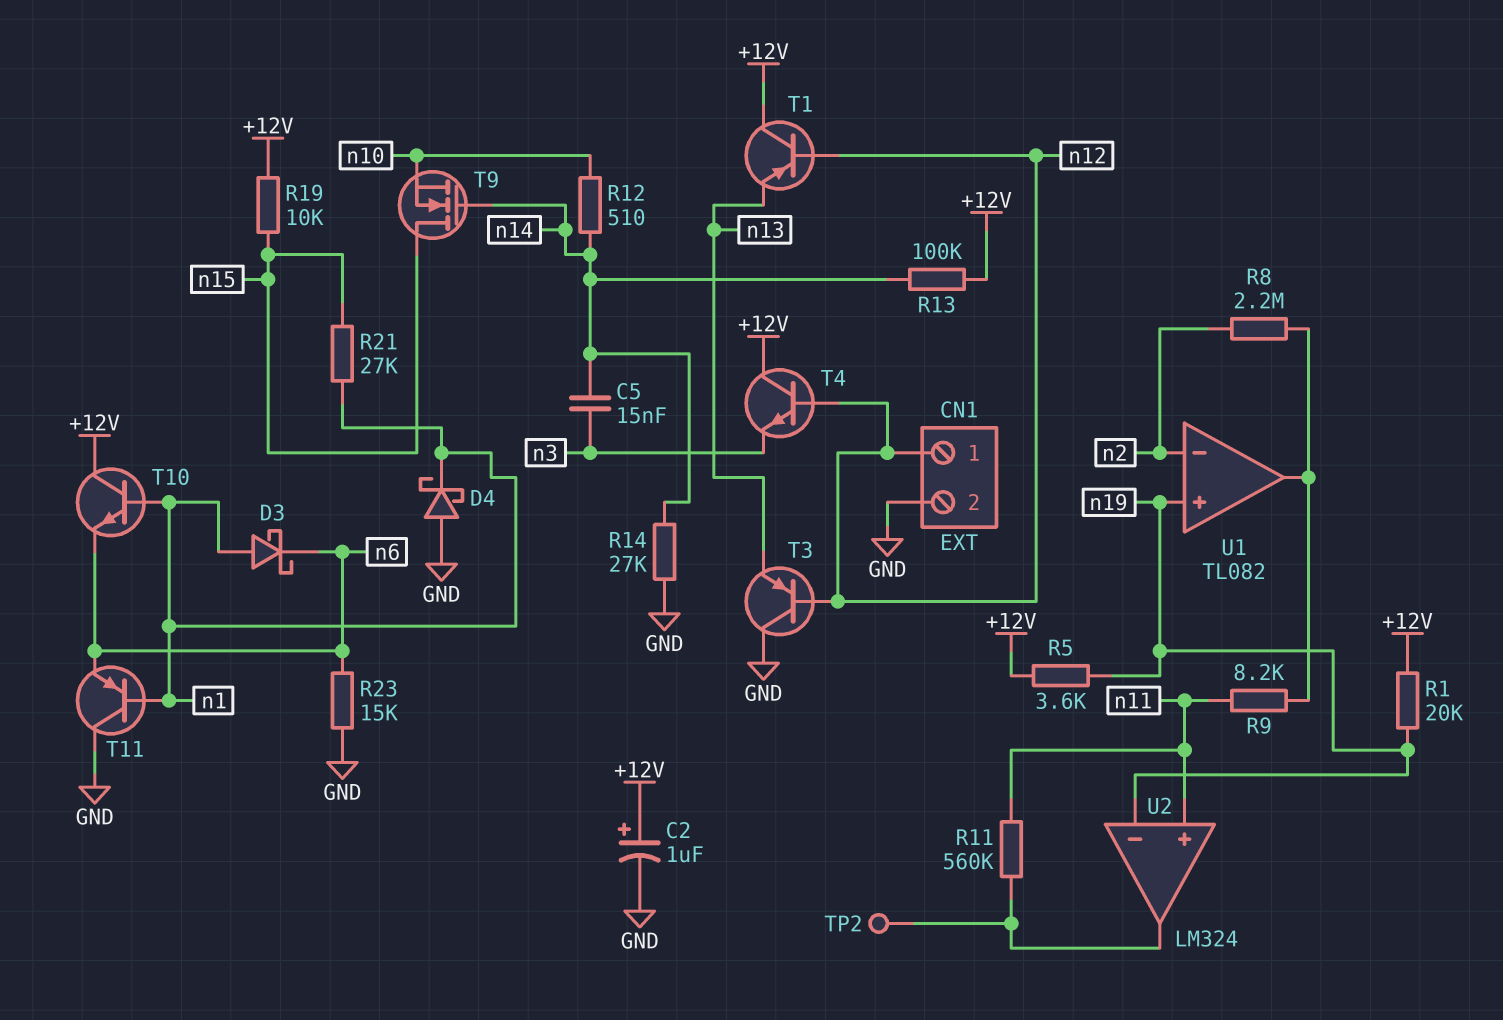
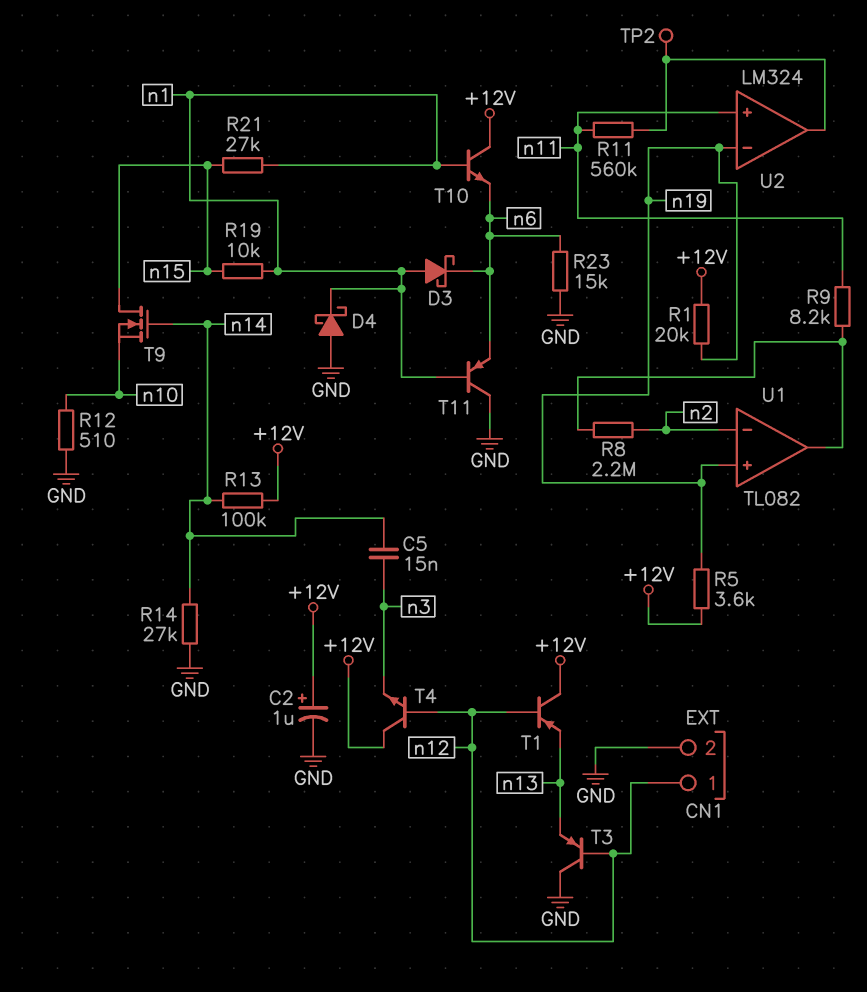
R12: 510 (n10, n14) -> 510 (GND, n10)
R19: 10k (+12V, n15) -> 10k (n1, n15)

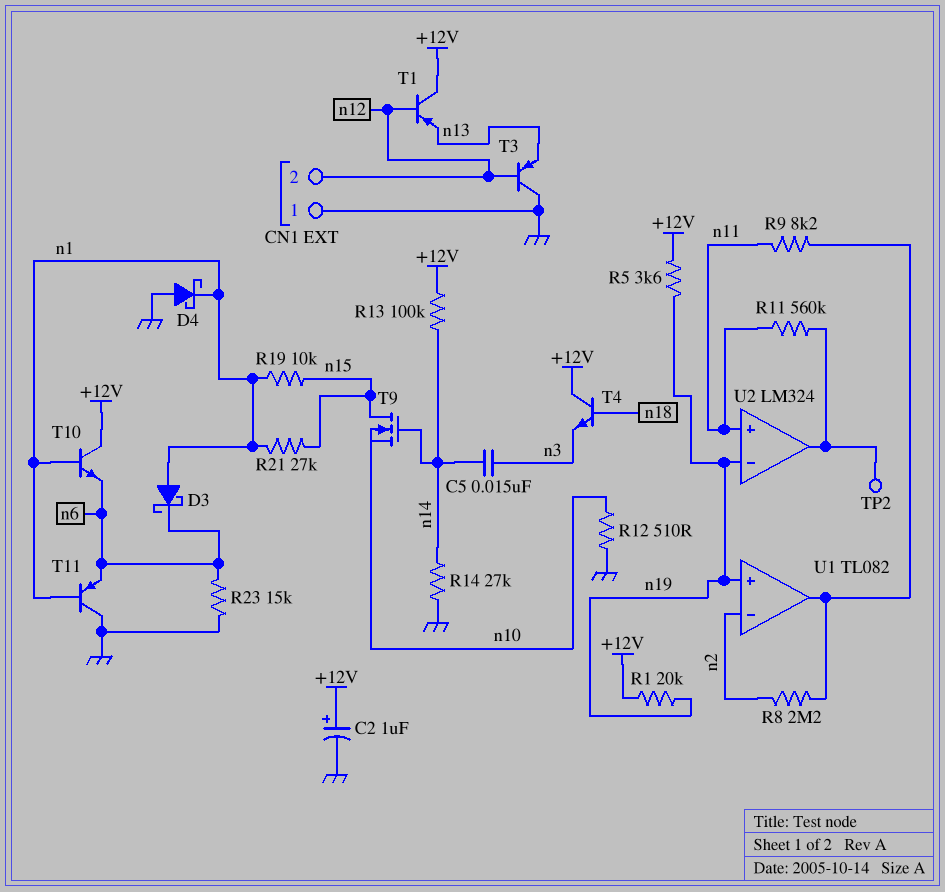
CN1 pin 1: n12 -> GND
CN1 pin 2: GND -> n12
T4: NPN (B n12, C +12V, E n3) -> NPN (B n18, C +12V, E n3)

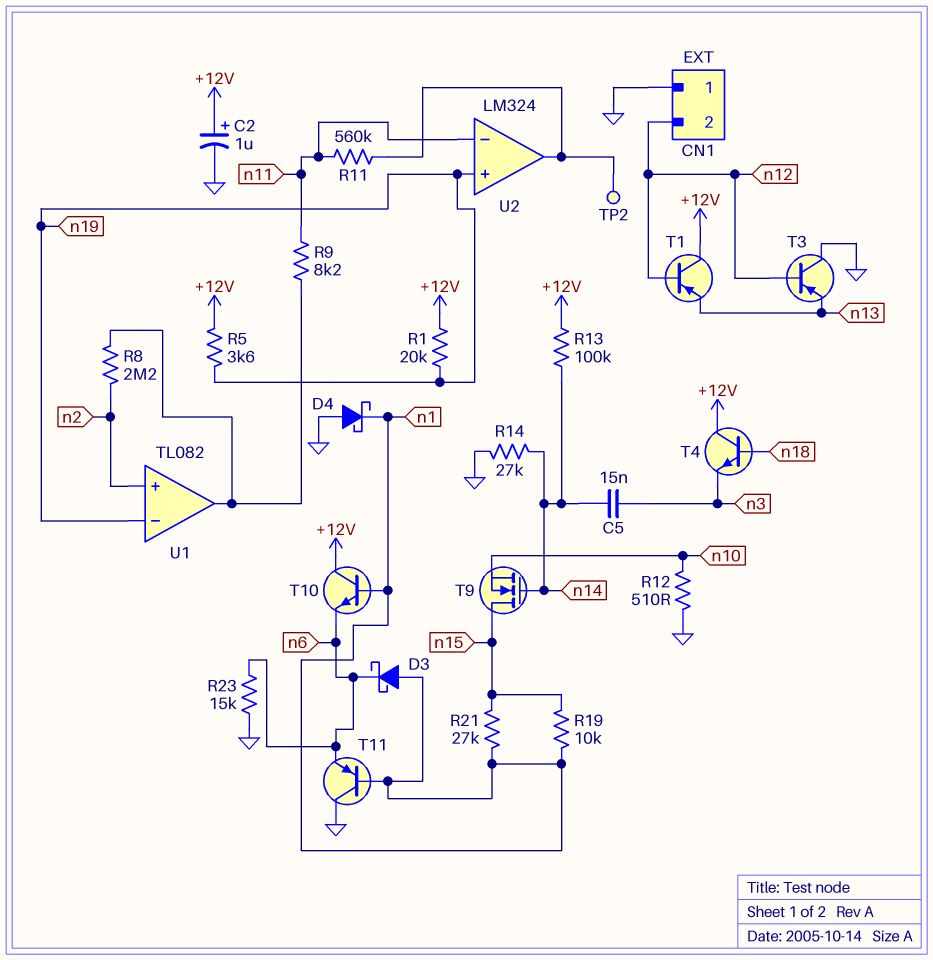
U1 pin in+: n19 -> n2
U1 pin in-: n2 -> n19
U2 pin in+: n11 -> n19
U2 pin in-: n19 -> n11

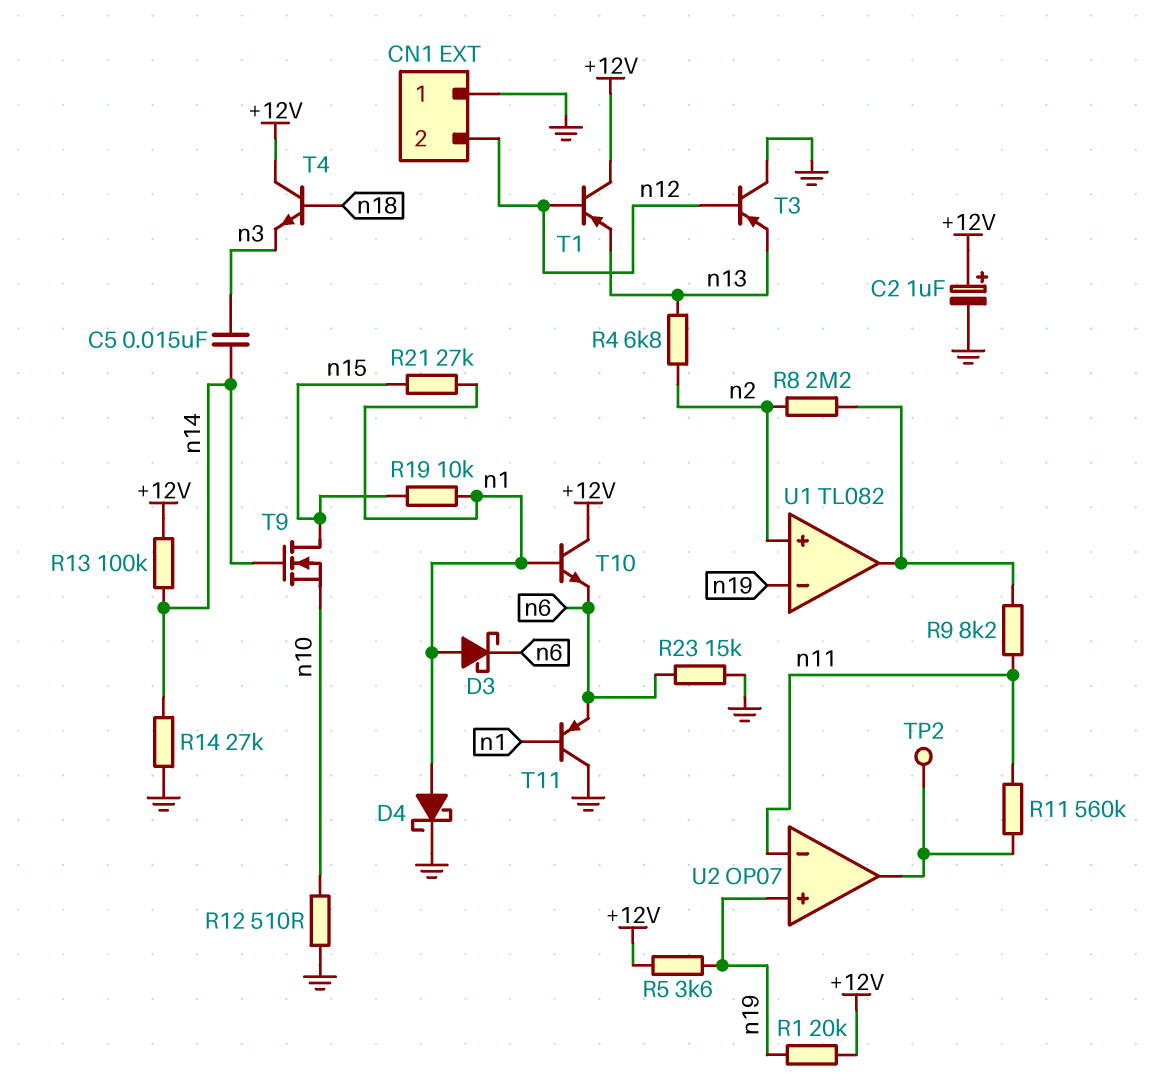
D4: schottky (A GND, K n1) -> schottky (A n1, K GND)
R4: none -> 6.8k (n2, n13)
U2: LM324 -> OP07

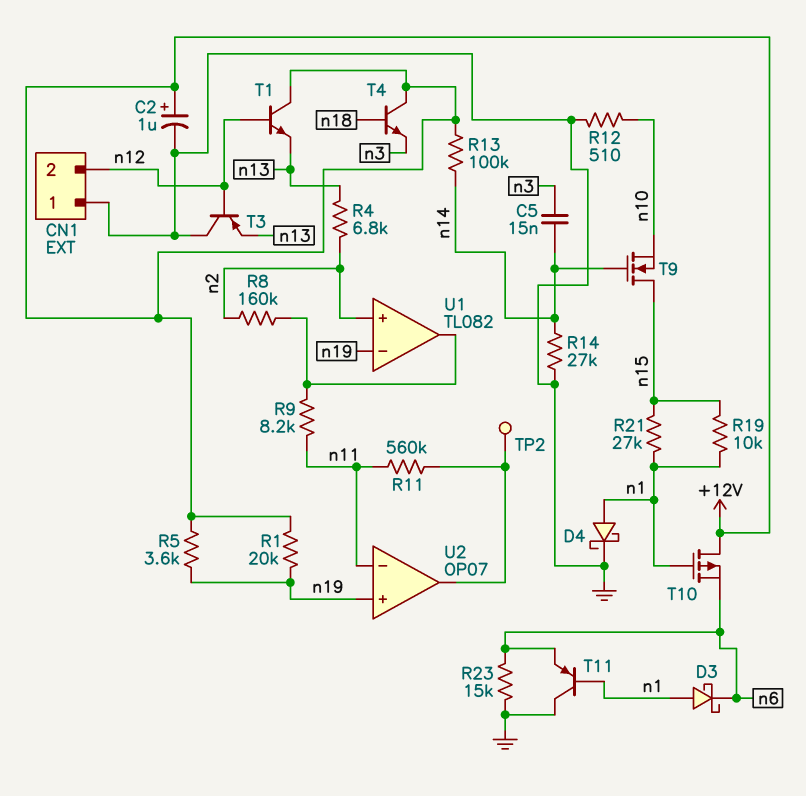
R8: 2.2M (U1/out, n2) -> 160k (U1/out, n2)
T1: PNP (B n12, C +12V, E n13) -> NPN (B n12, C +12V, E n13)
T10: NPN (B n1, C +12V, E n6) -> PMOS (G n1, D +12V, S n6)

